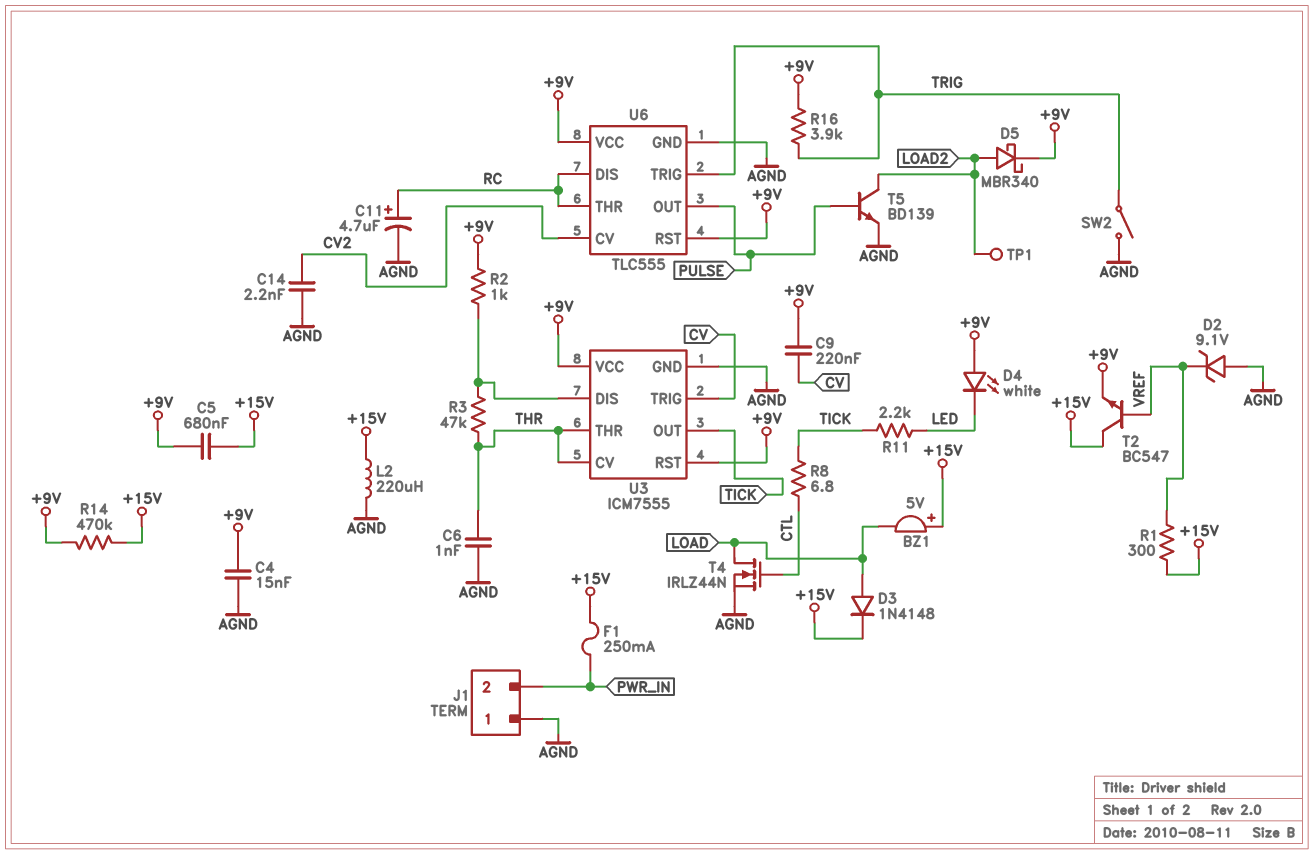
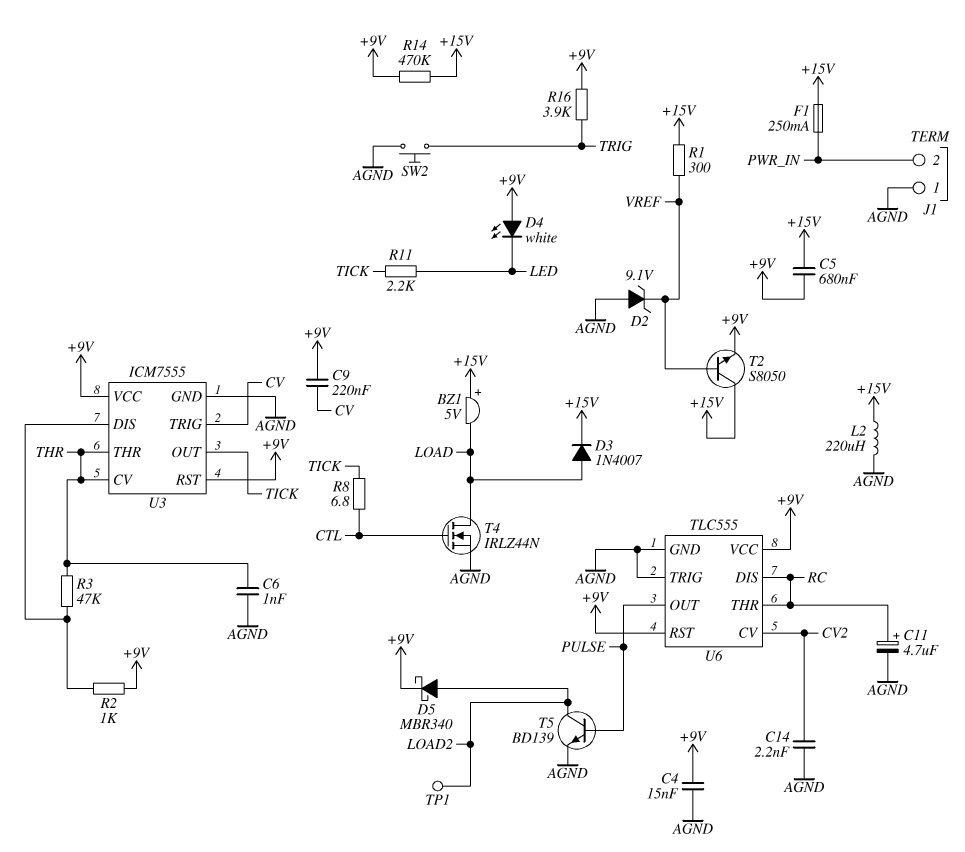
D3: diode 1N4148 (A LOAD, K +15V) -> diode 1N4007 (A LOAD, K +15V)
SW2: switch (AGND, TRIG) -> button (AGND, TRIG)
T2: NPN BC547 (B VREF, C +15V, E +9V) -> NPN S8050 (B VREF, C +15V, E +9V)
U6 pin TRIG: TRIG -> AGND

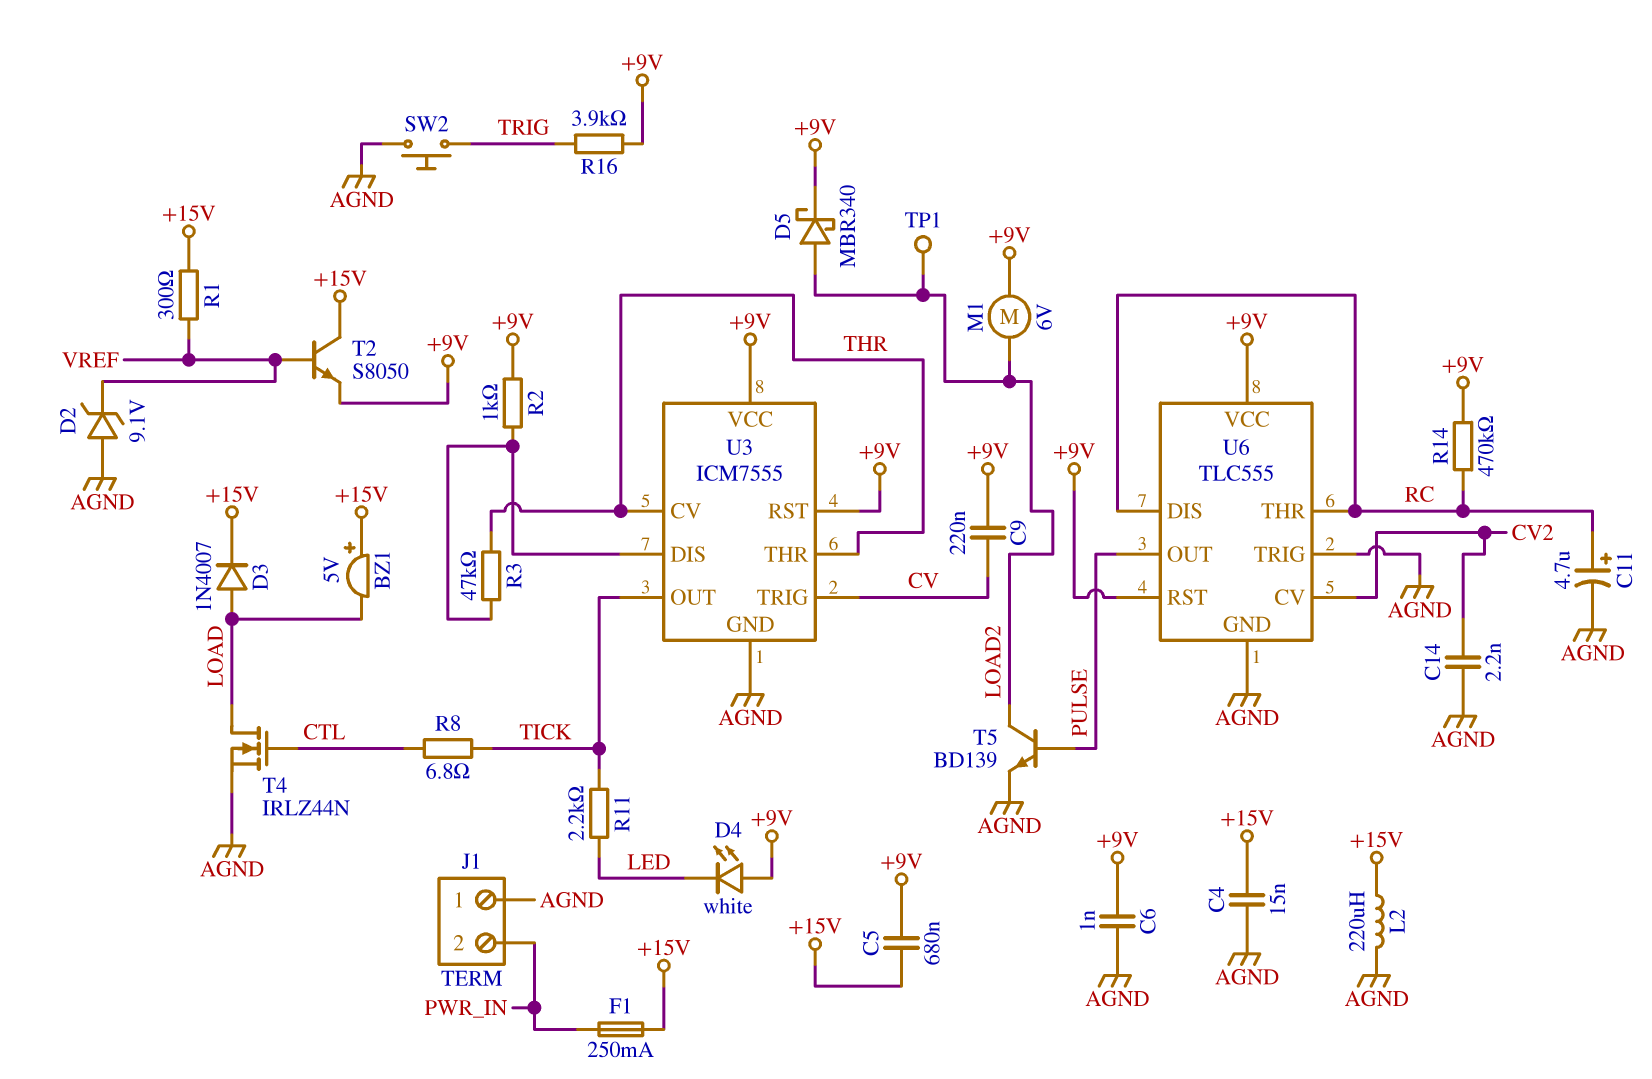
C4: 15nF (+9V, AGND) -> 15nF (+15V, AGND)
C6: 1nF (AGND, THR) -> 1nF (+9V, AGND)
M1: none -> motor 6V (+9V, LOAD2)
R14: 470k (+9V, +15V) -> 470k (+9V, RC)

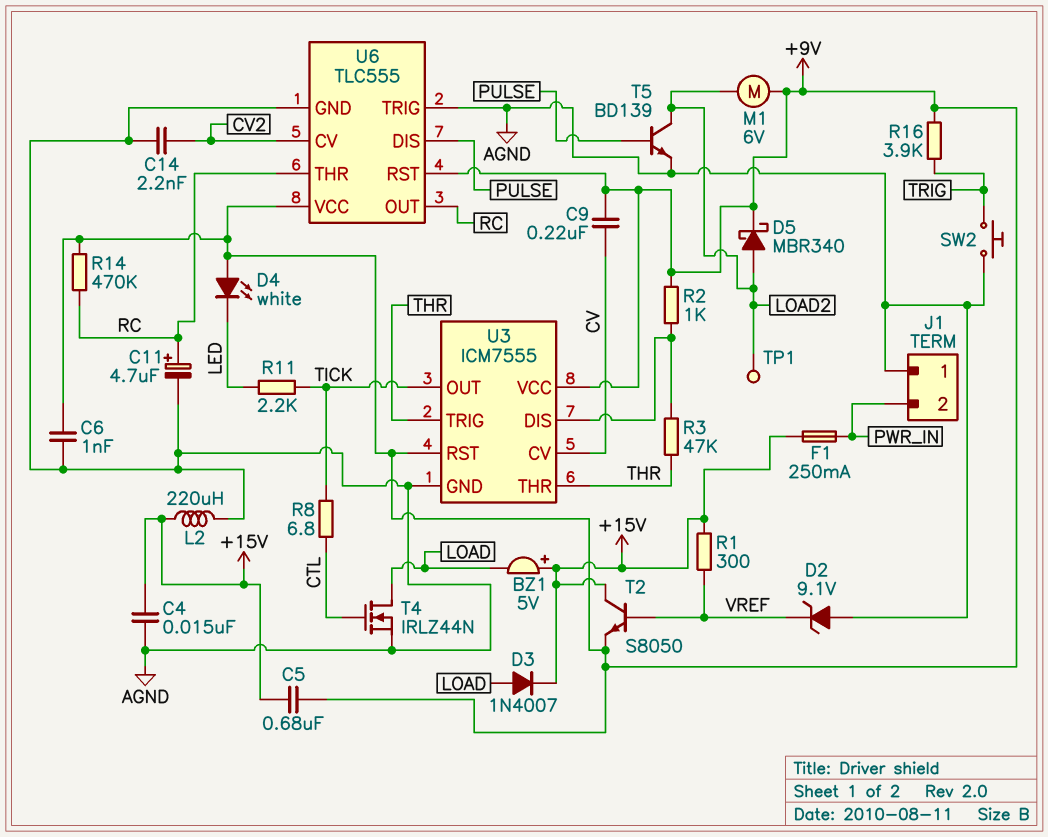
U3 pin CV: THR -> CV
U3 pin TRIG: CV -> THR
U6 pin DIS: RC -> PULSE
U6 pin OUT: PULSE -> RC

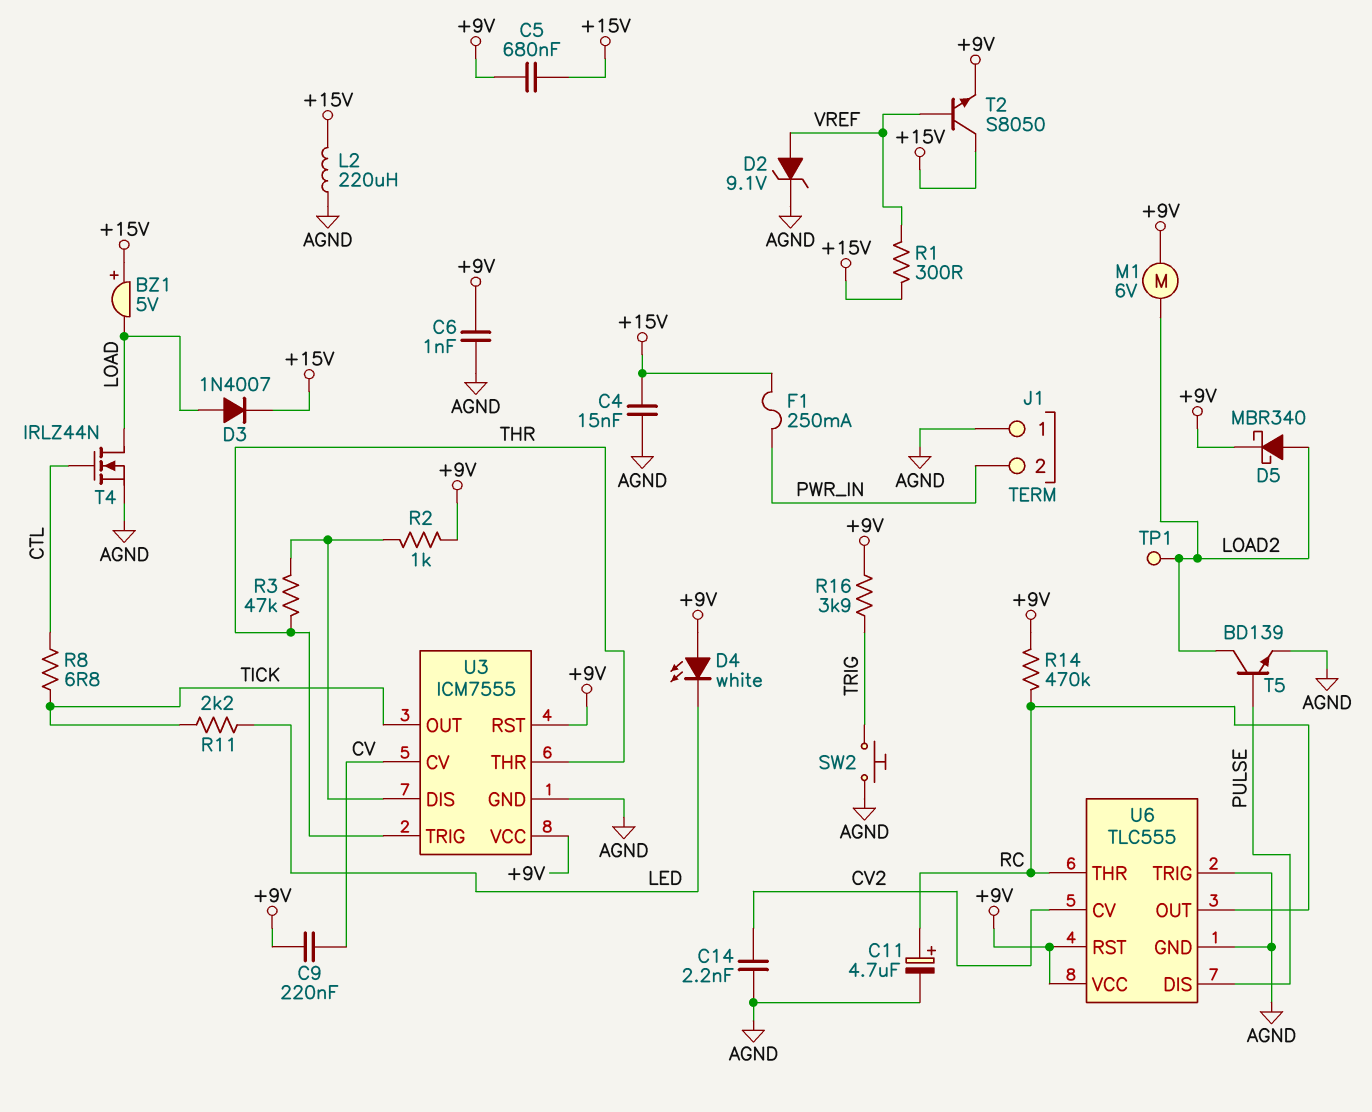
D2: zener 9.1V (A AGND, K VREF) -> zener 9.1V (A VREF, K AGND)

